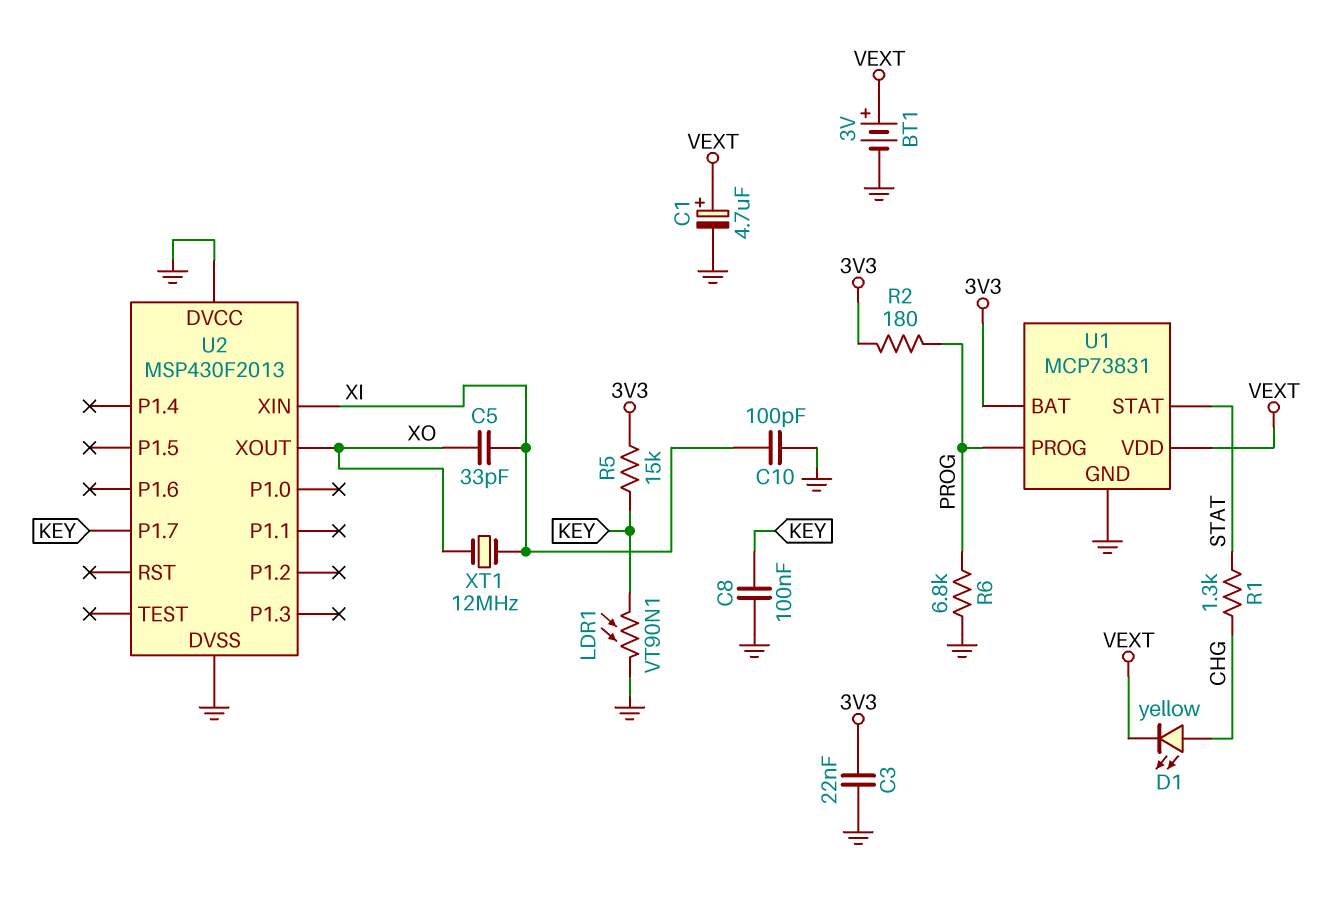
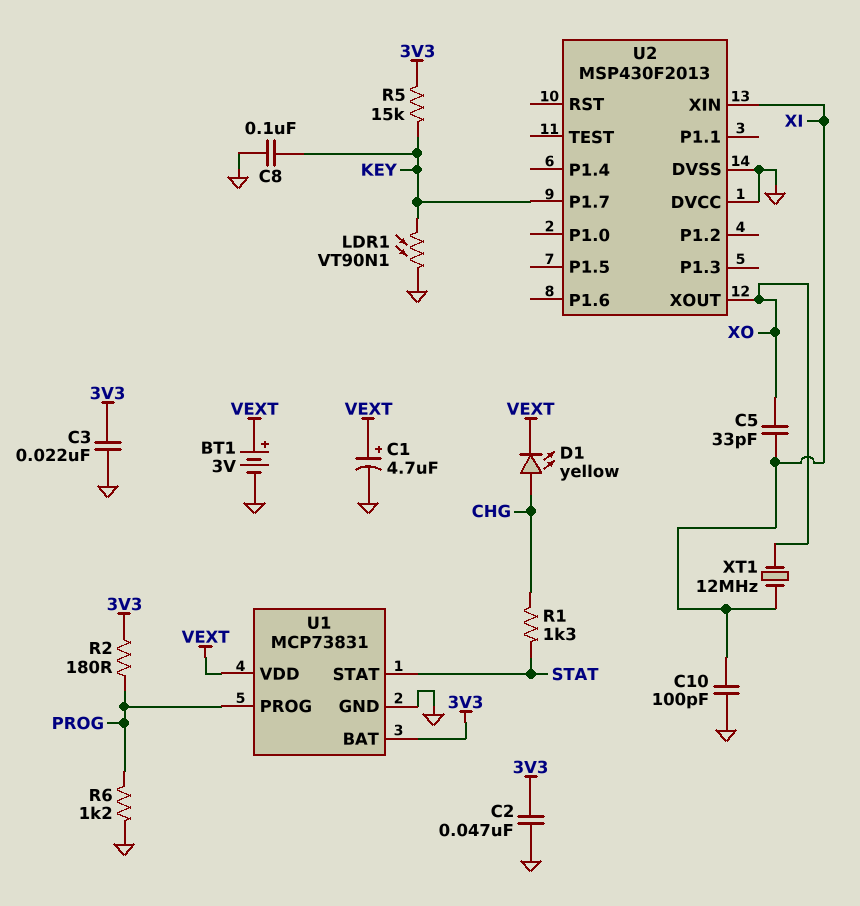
C2: none -> 47nF (3V3, GND)
R6: 6.8k (GND, PROG) -> 1.2k (GND, PROG)

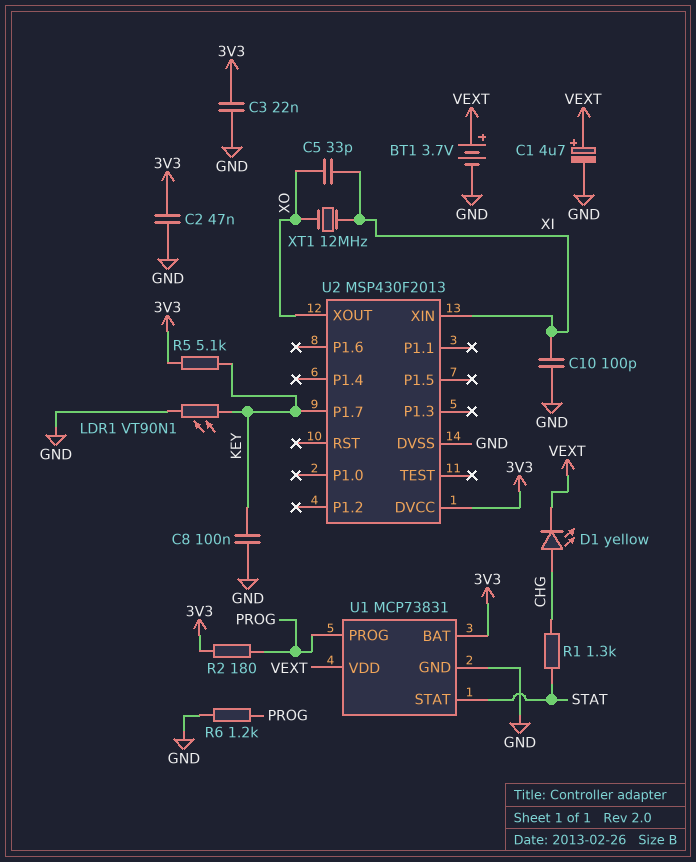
BT1: 3V (plus VEXT, minus GND) -> 3.7V (plus VEXT, minus GND)
R5: 15k (3V3, KEY) -> 5.1k (3V3, KEY)
U2 pin DVCC: GND -> 3V3

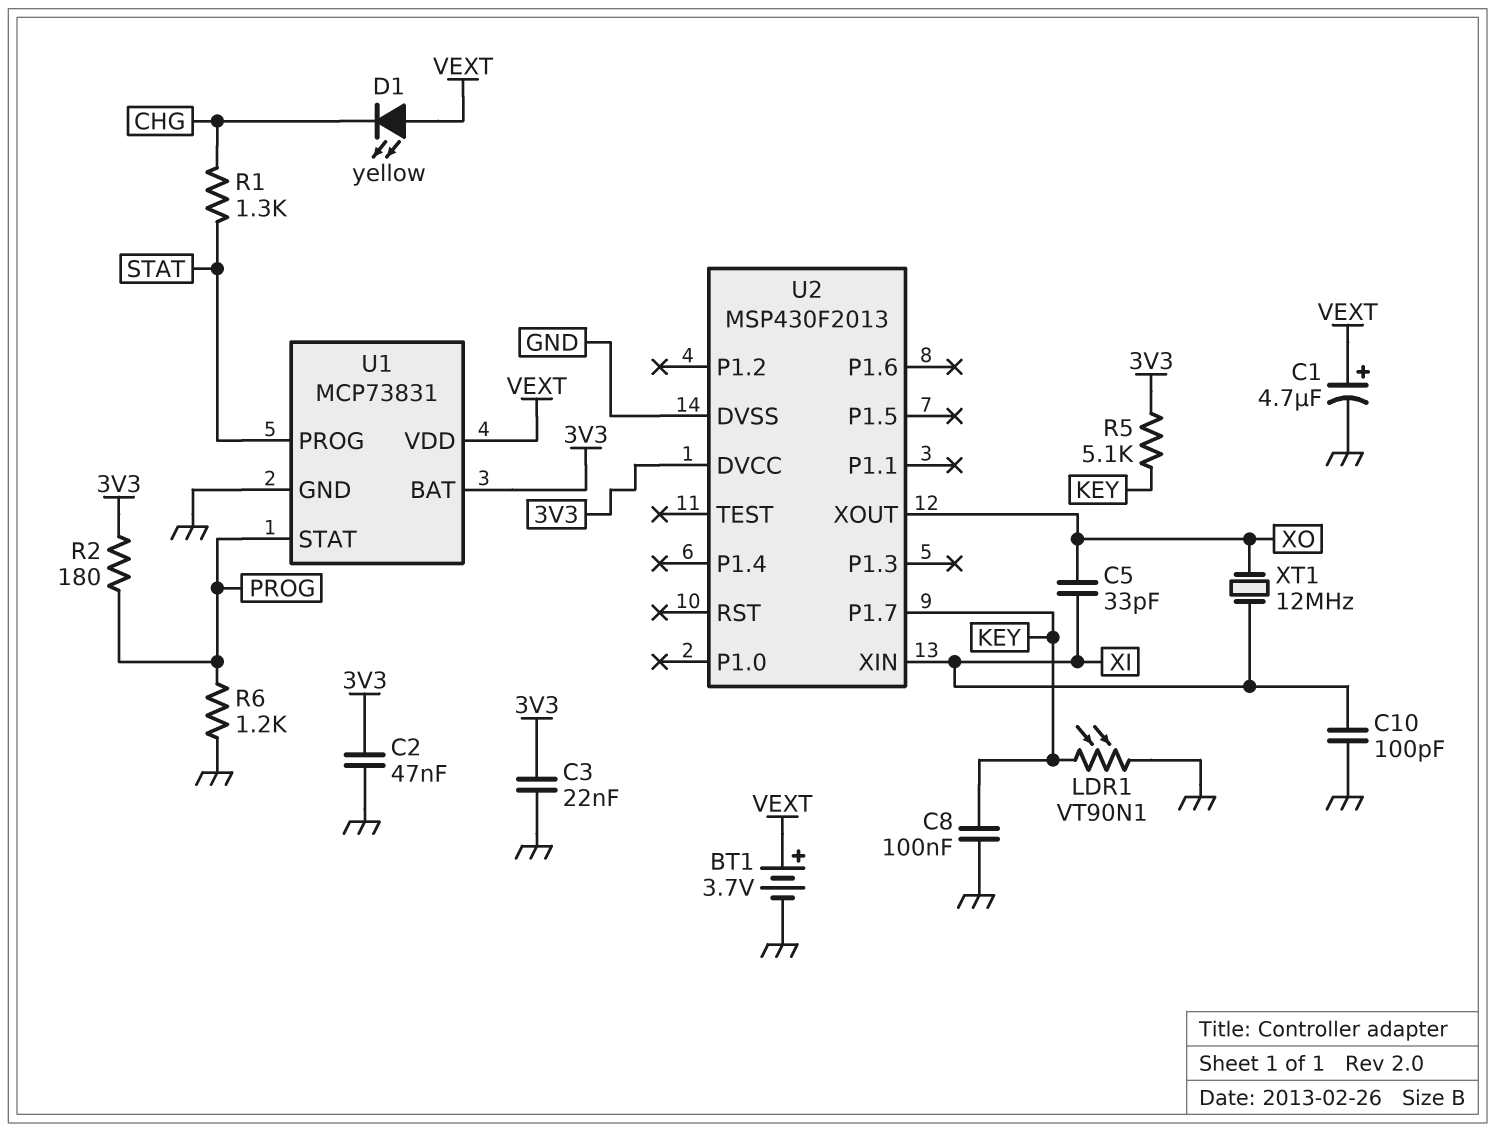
D1: LED yellow (A CHG, K VEXT) -> LED yellow (A VEXT, K CHG)
U1 pin PROG: PROG -> STAT
U1 pin STAT: STAT -> PROG

